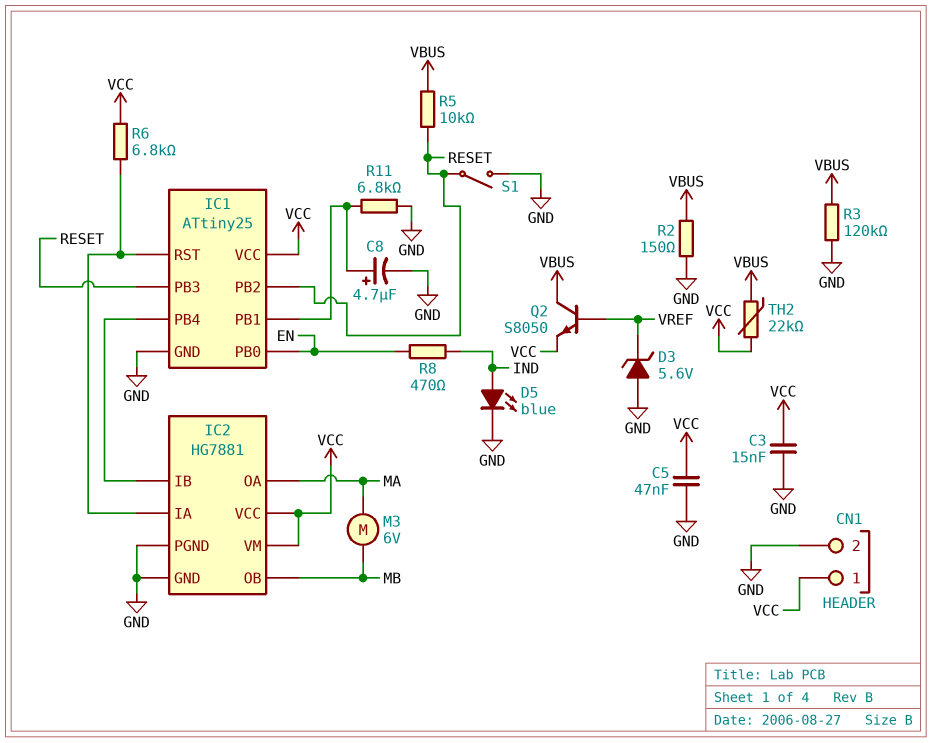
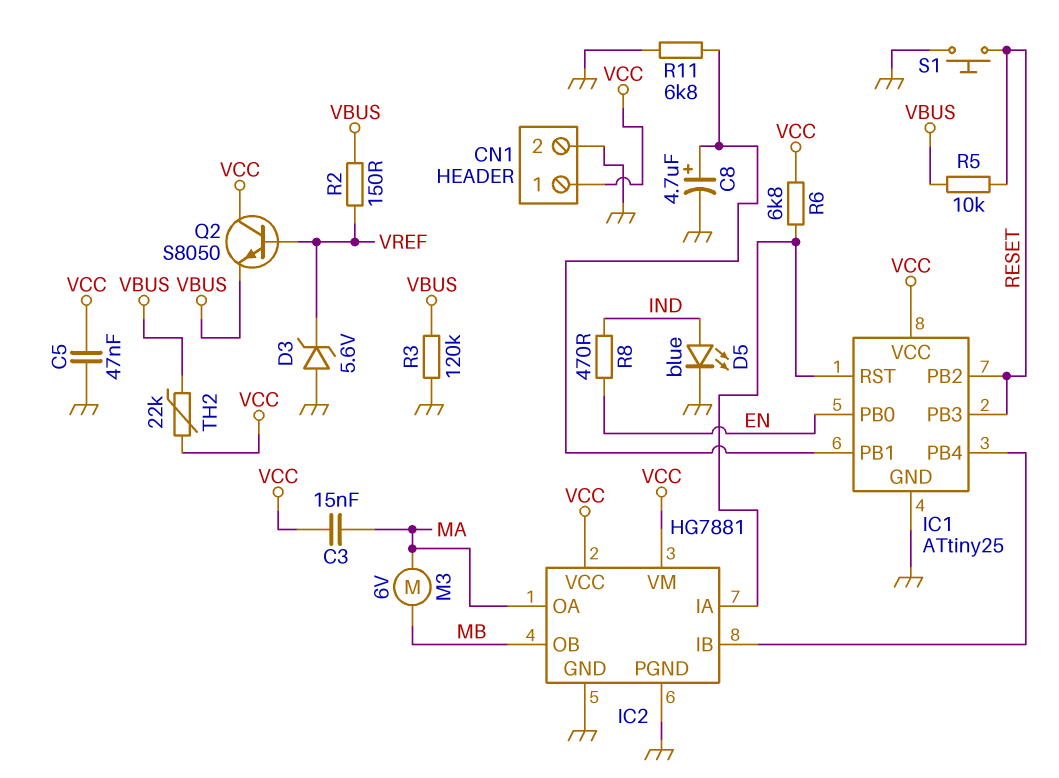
C3: 15nF (GND, VCC) -> 15nF (MA, VCC)
Q2: NPN S8050 (B VREF, C VBUS, E VCC) -> NPN S8050 (B VREF, C VCC, E VBUS)
R2: 150 (GND, VBUS) -> 150 (VBUS, VREF)
S1: switch (GND, RESET) -> button (GND, RESET)

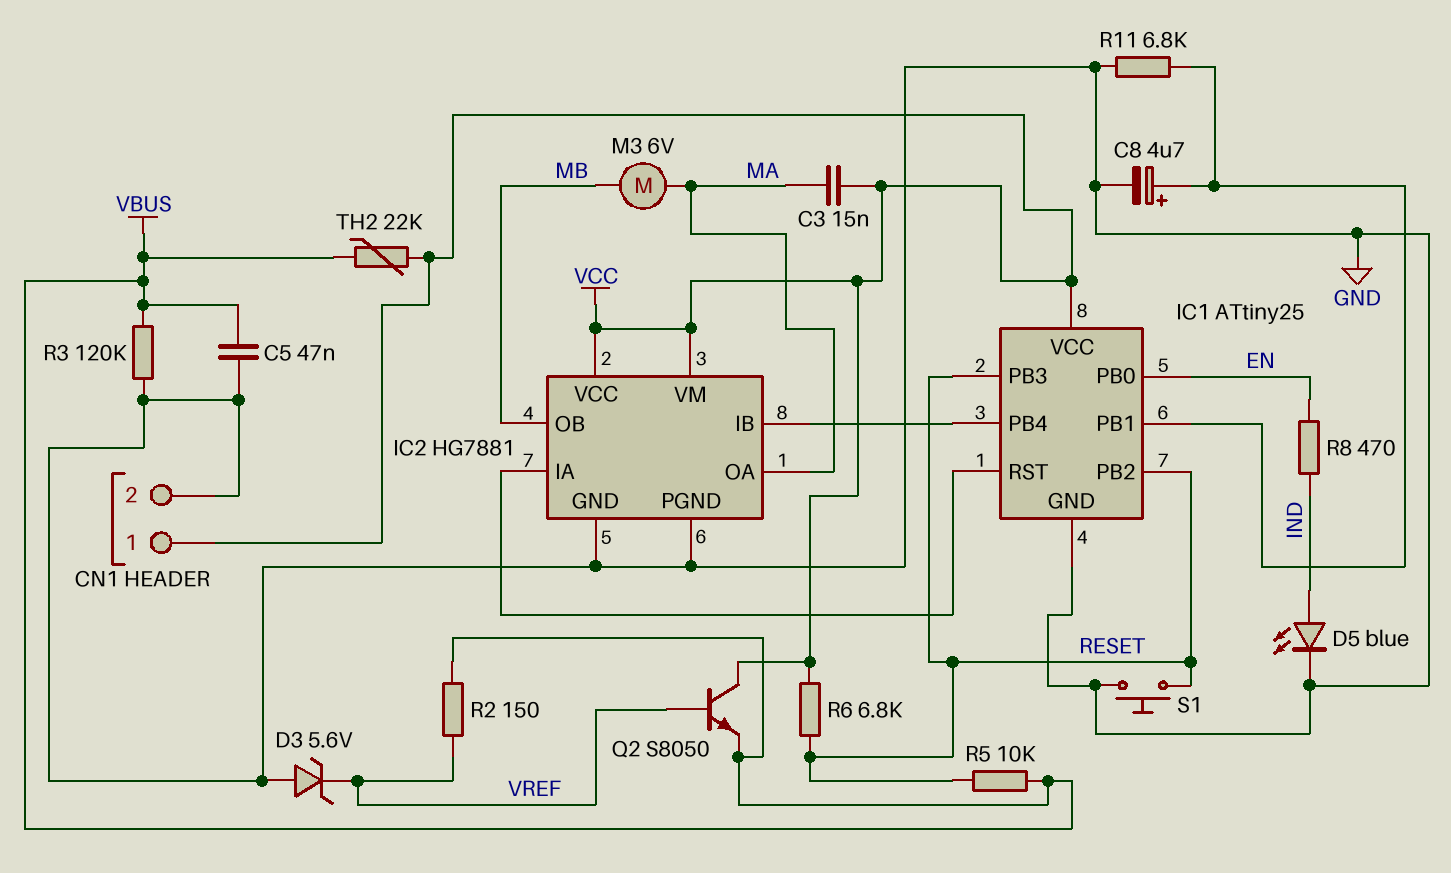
C5: 47nF (GND, VCC) -> 47nF (GND, VBUS)
R6: 6.8k (IC1/RST, VCC) -> 6.8k (RESET, VCC)

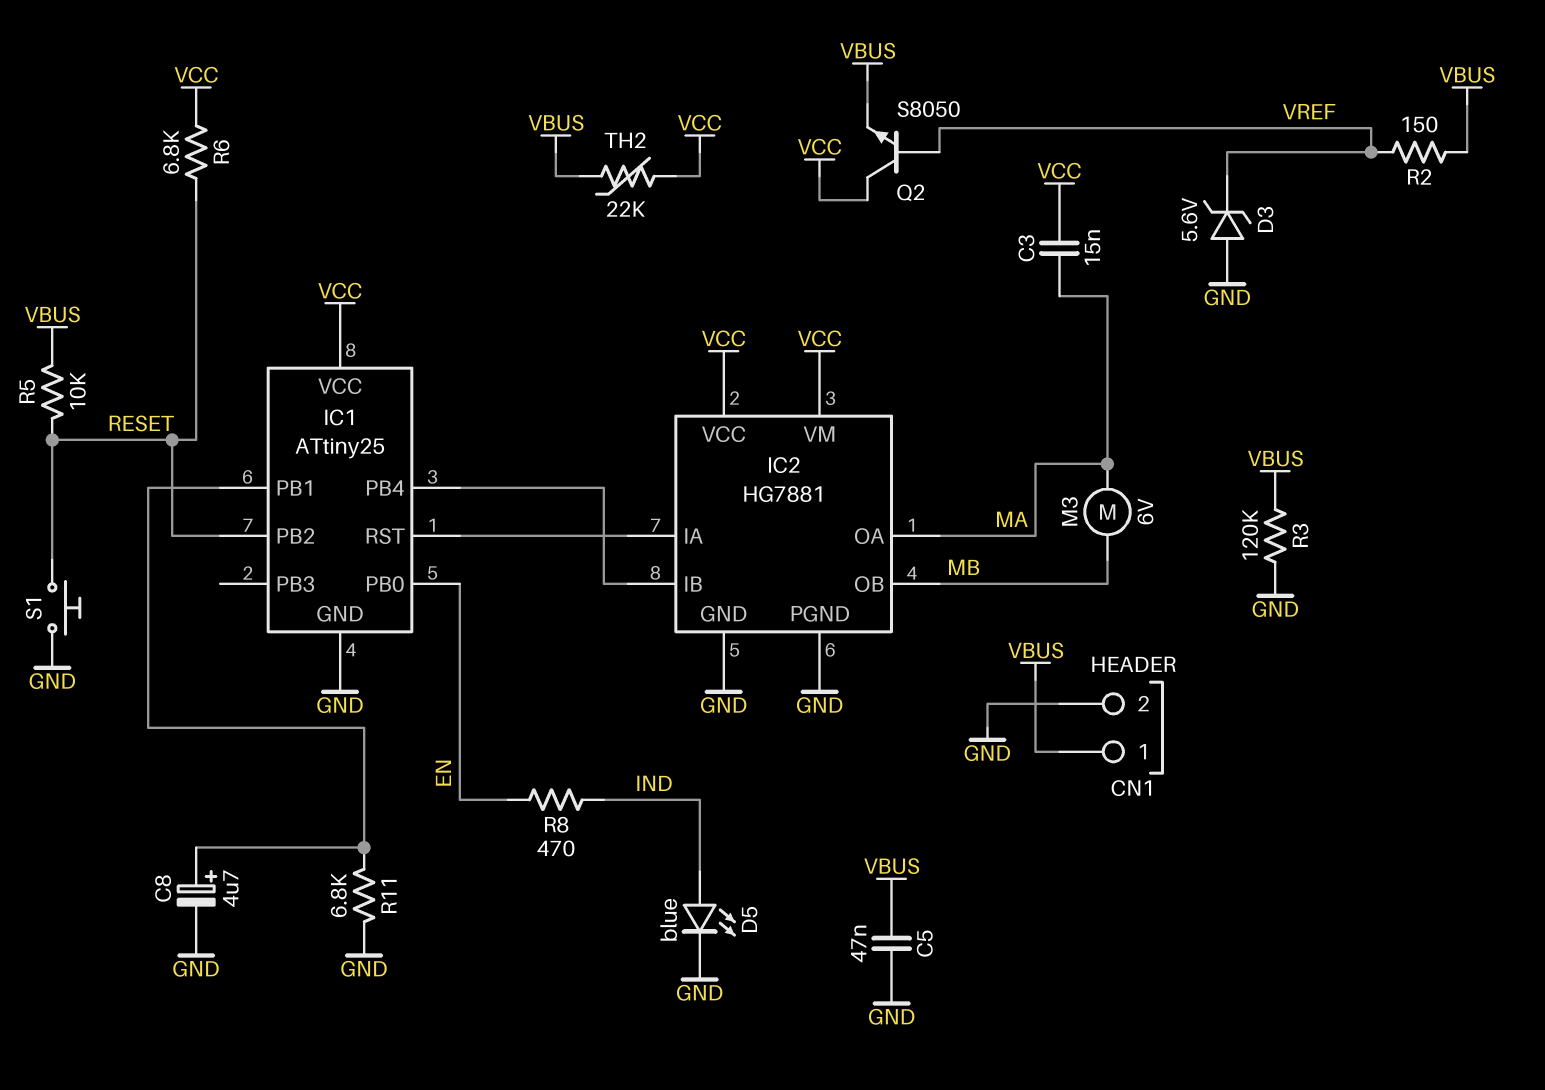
CN1 pin 1: VCC -> VBUS
IC1 pin PB3: RESET -> none

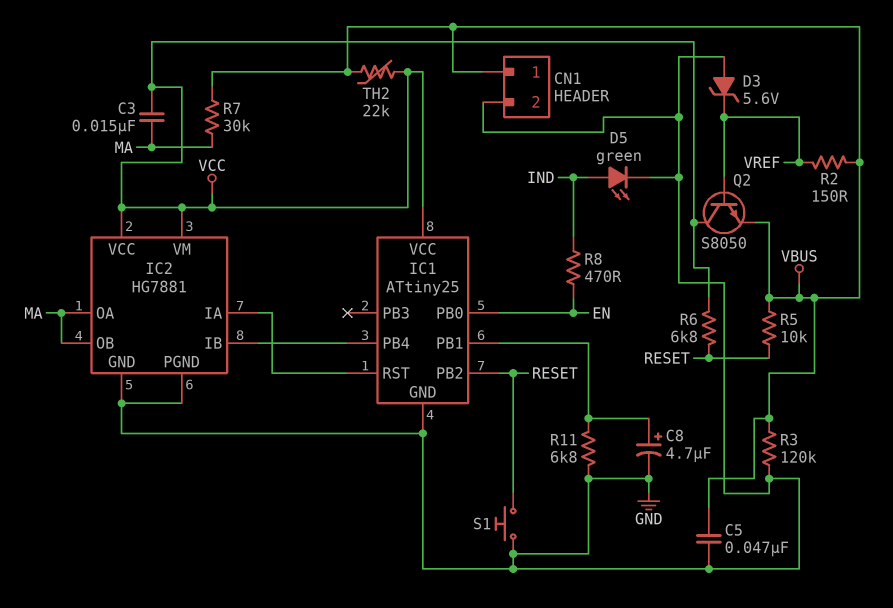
D5: LED blue (A IND, K GND) -> LED green (A IND, K GND)
IC2 pin OB: MB -> MA
M3: motor 6V (MA, MB) -> none
R7: none -> 30k (MA, VBUS)

